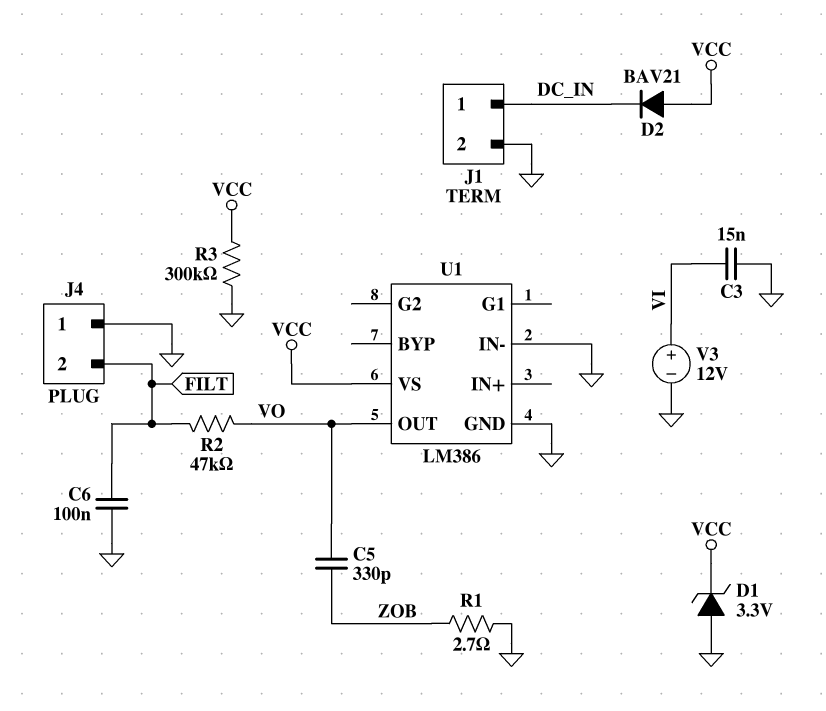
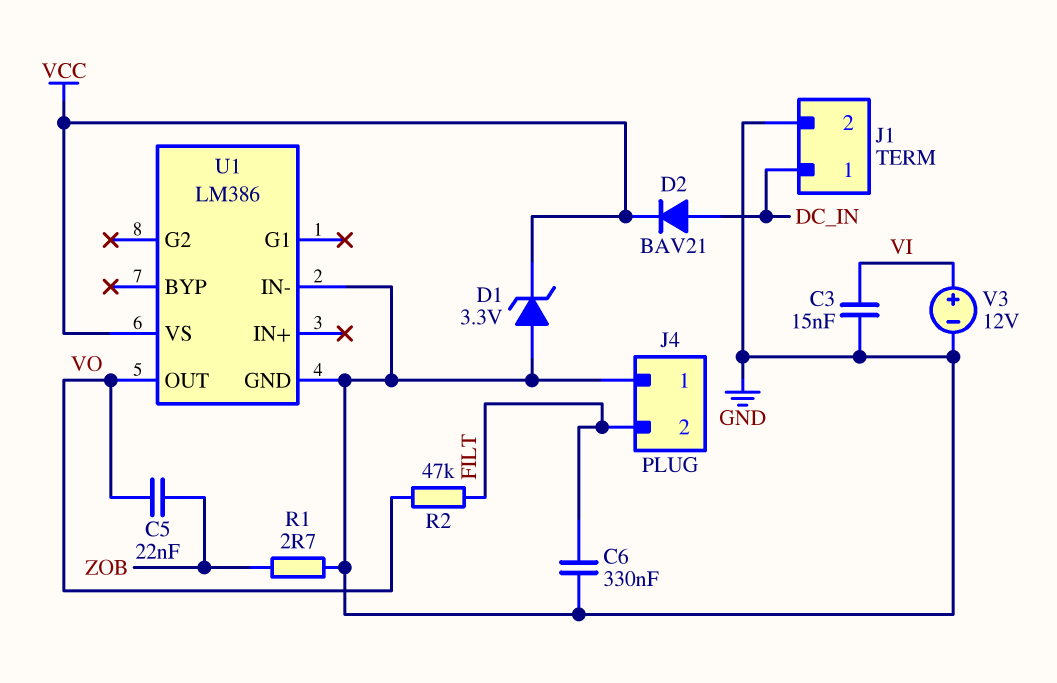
C5: 330pF (VO, ZOB) -> 22nF (VO, ZOB)
C6: 100nF (FILT, GND) -> 330nF (FILT, GND)
D2: diode BAV21 (A VCC, K DC_IN) -> diode BAV21 (A DC_IN, K VCC)
R3: 300k (GND, VCC) -> none

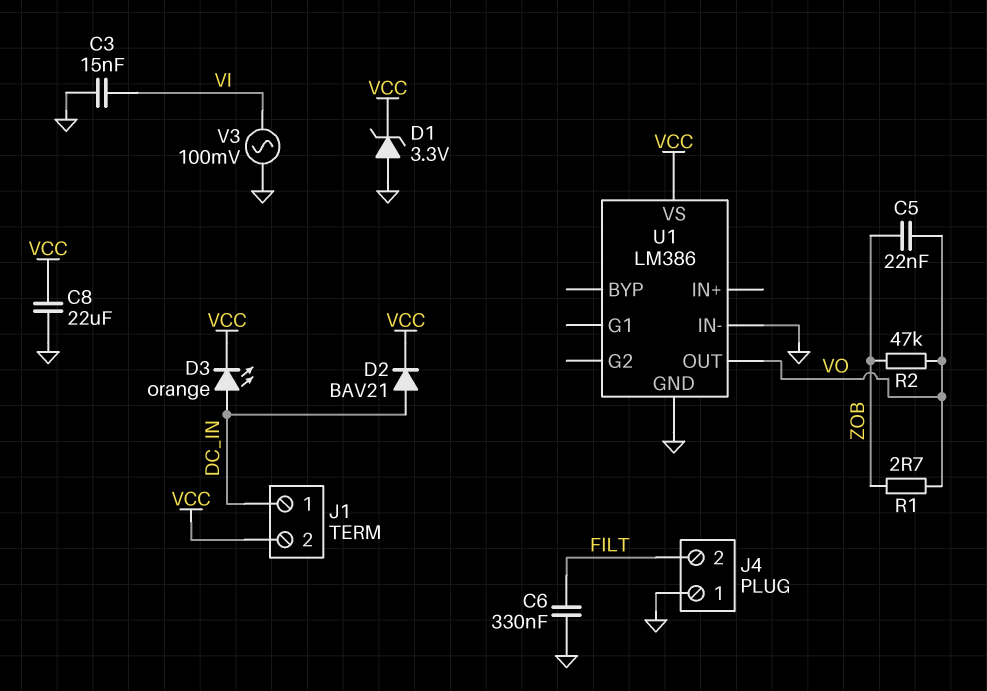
C8: none -> 22uF (GND, VCC)
D3: none -> LED orange (A DC_IN, K VCC)
J1 pin 2: GND -> VCC
R1: 2.7 (GND, ZOB) -> 2.7 (VO, ZOB)
R2: 47k (FILT, VO) -> 47k (VO, ZOB)
V3: 12V (plus VI, minus GND) -> AC 100mV (GND, VI)

